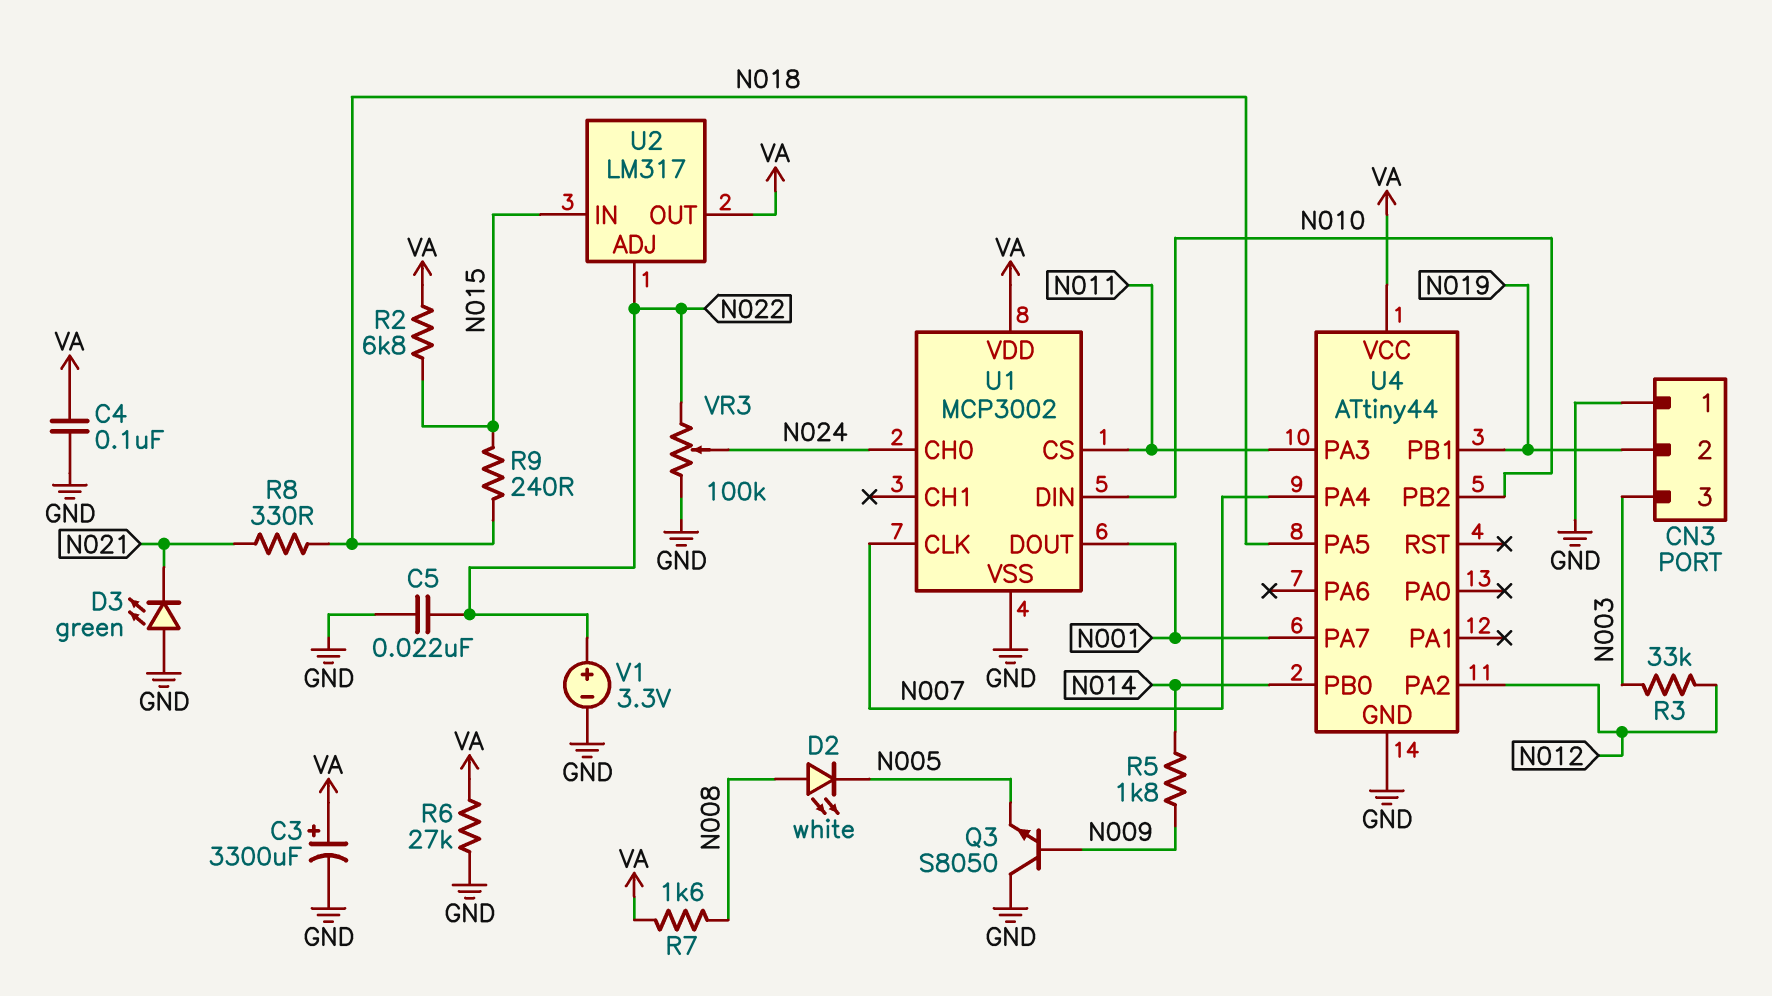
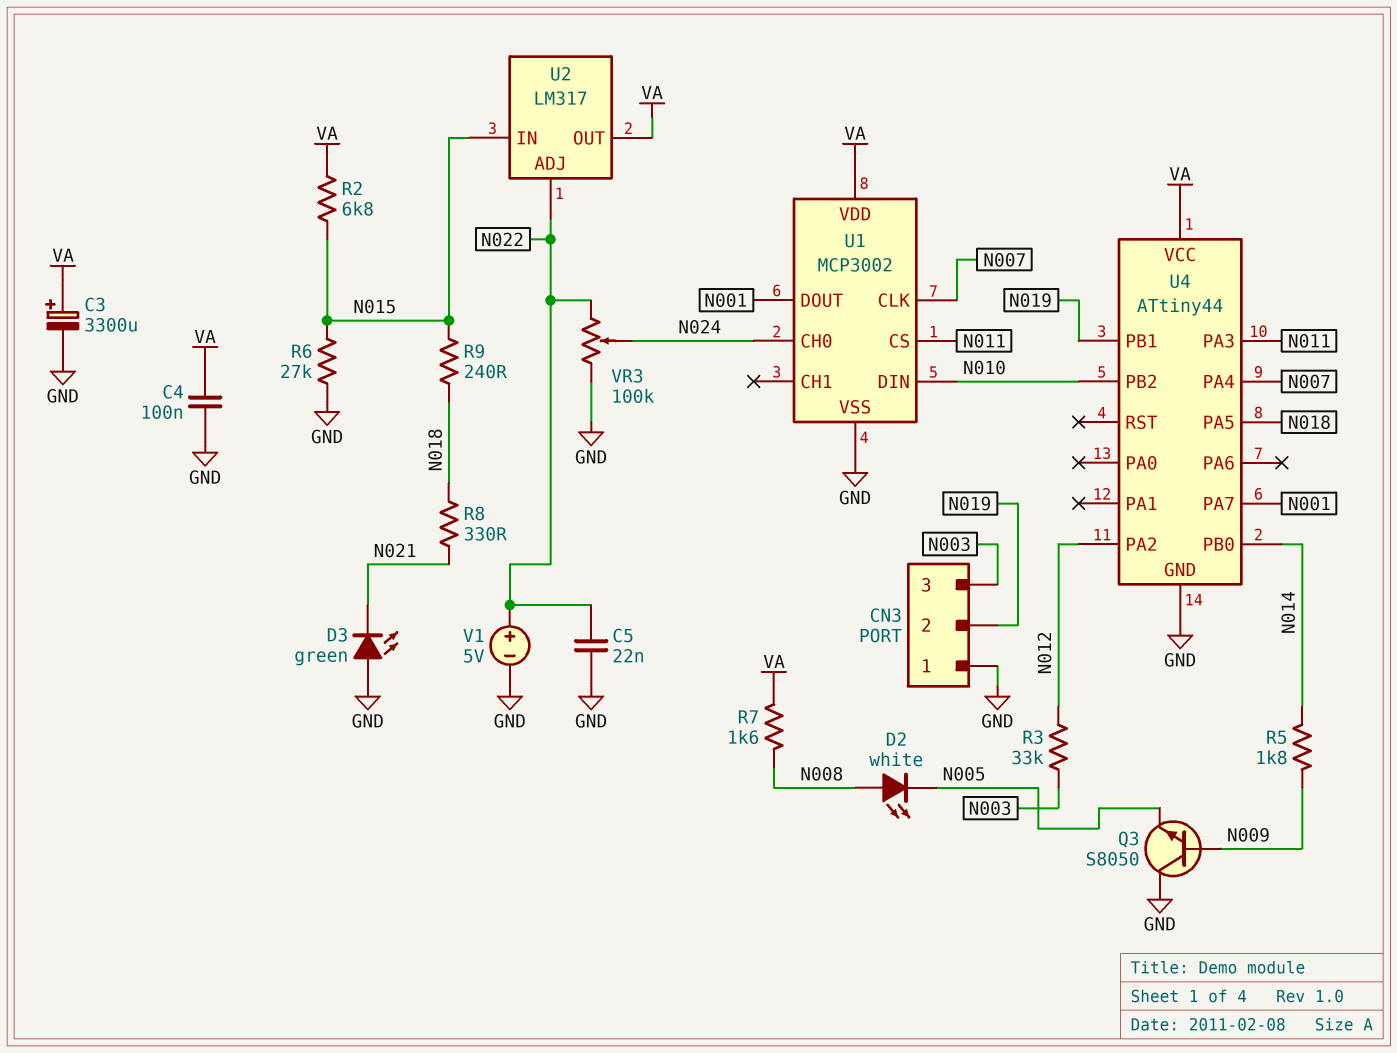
R6: 27k (GND, VA) -> 27k (GND, N015)
V1: 3.3V (plus N022, minus GND) -> 5V (plus N022, minus GND)

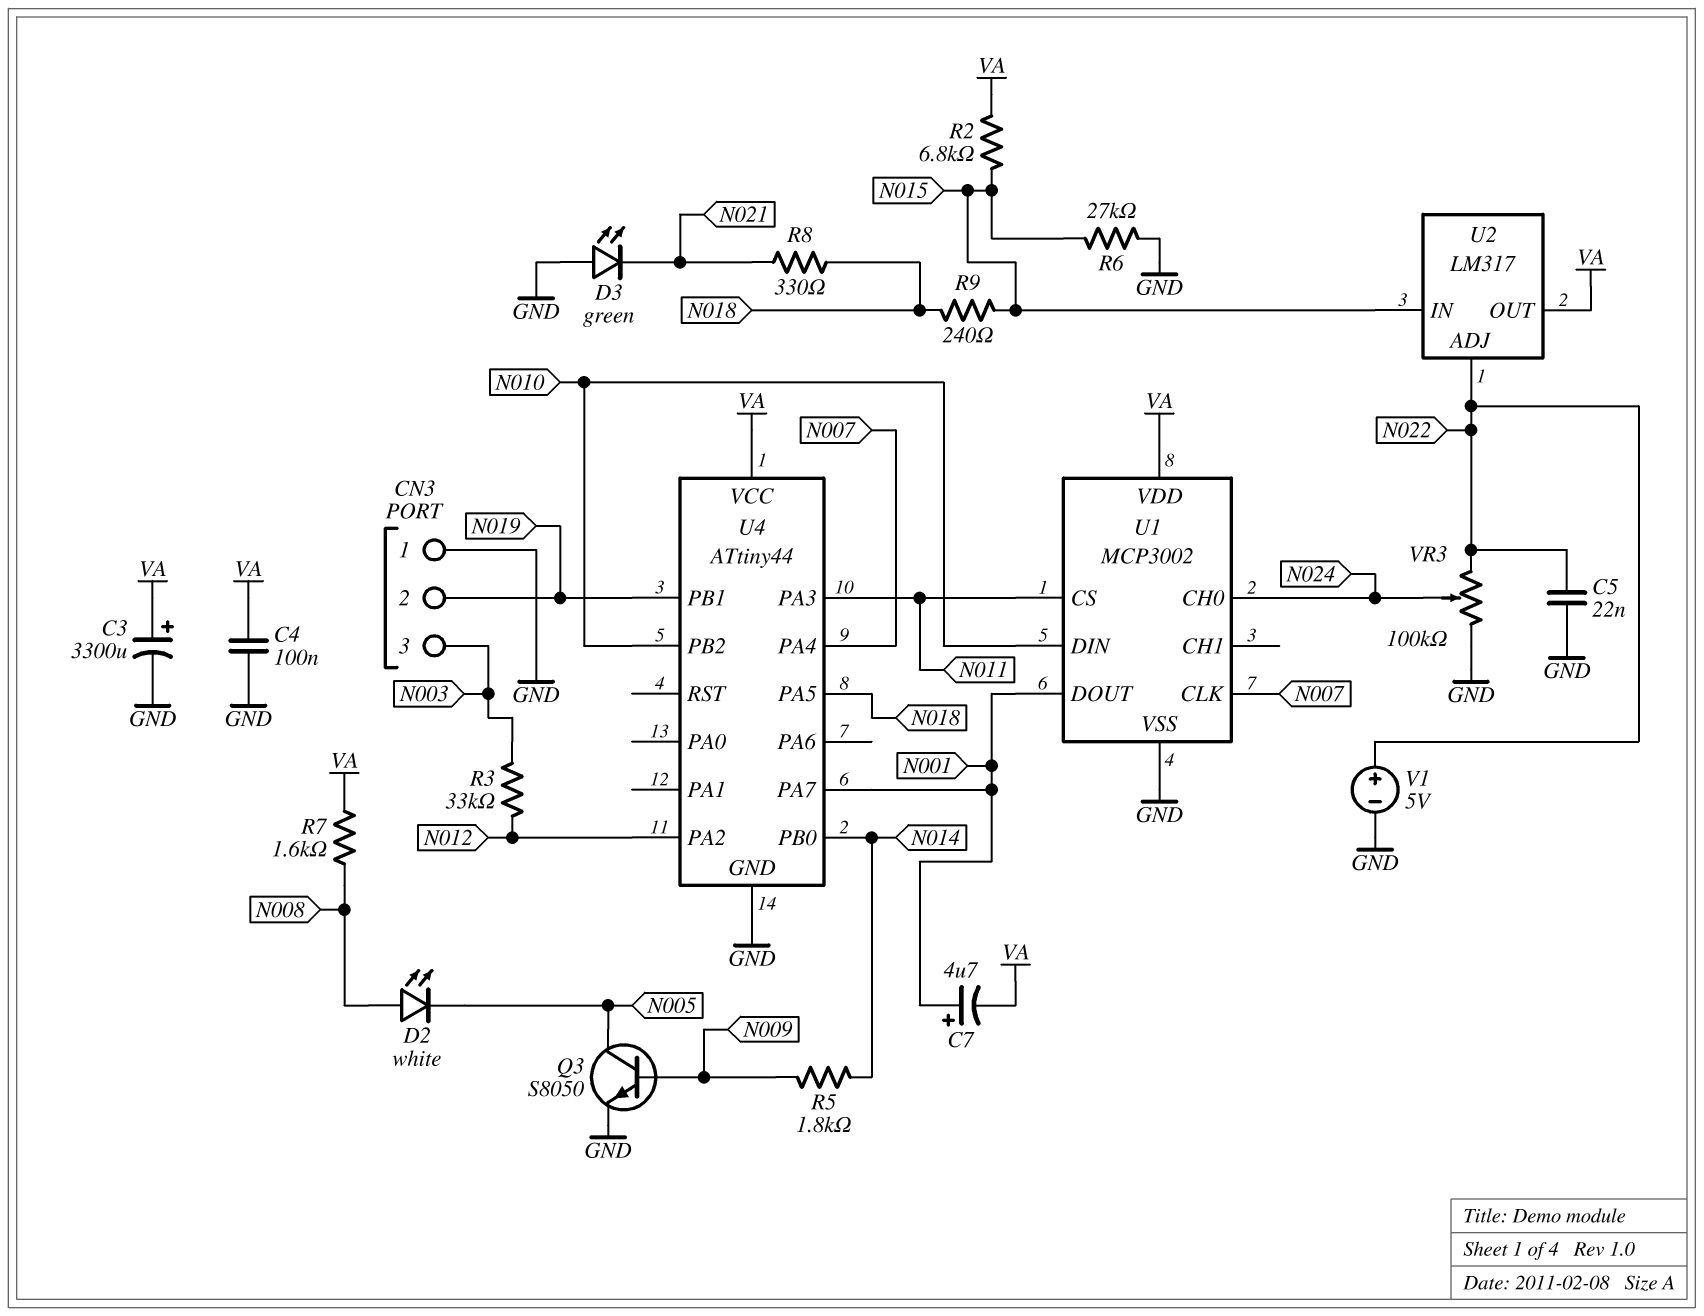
C7: none -> 4.7uF (plus N001, minus VA)
Q3: NPN S8050 (B N009, C GND, E N005) -> NPN S8050 (B N009, C N005, E GND)

